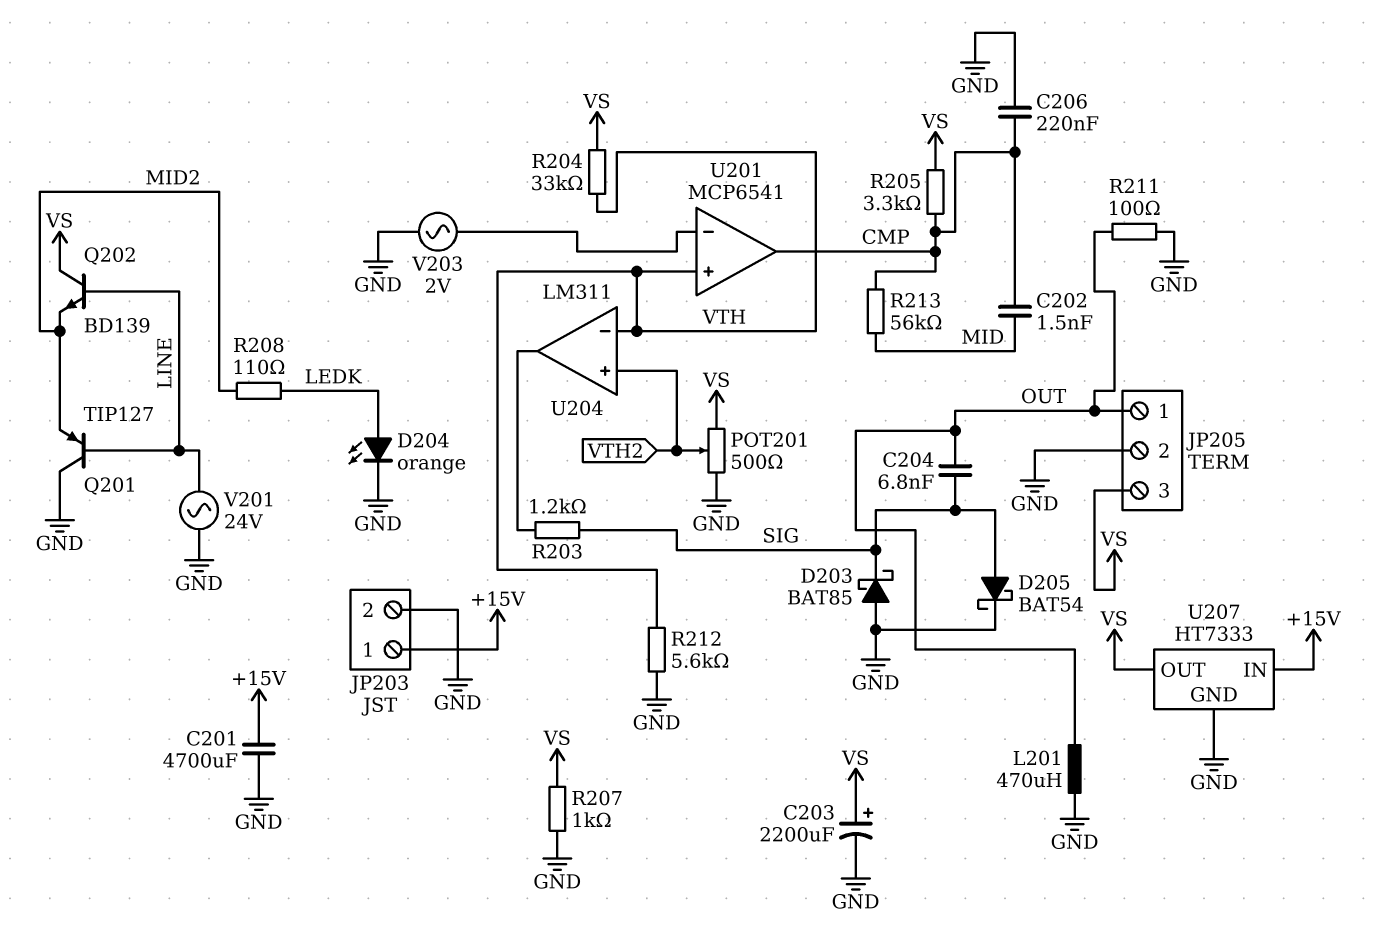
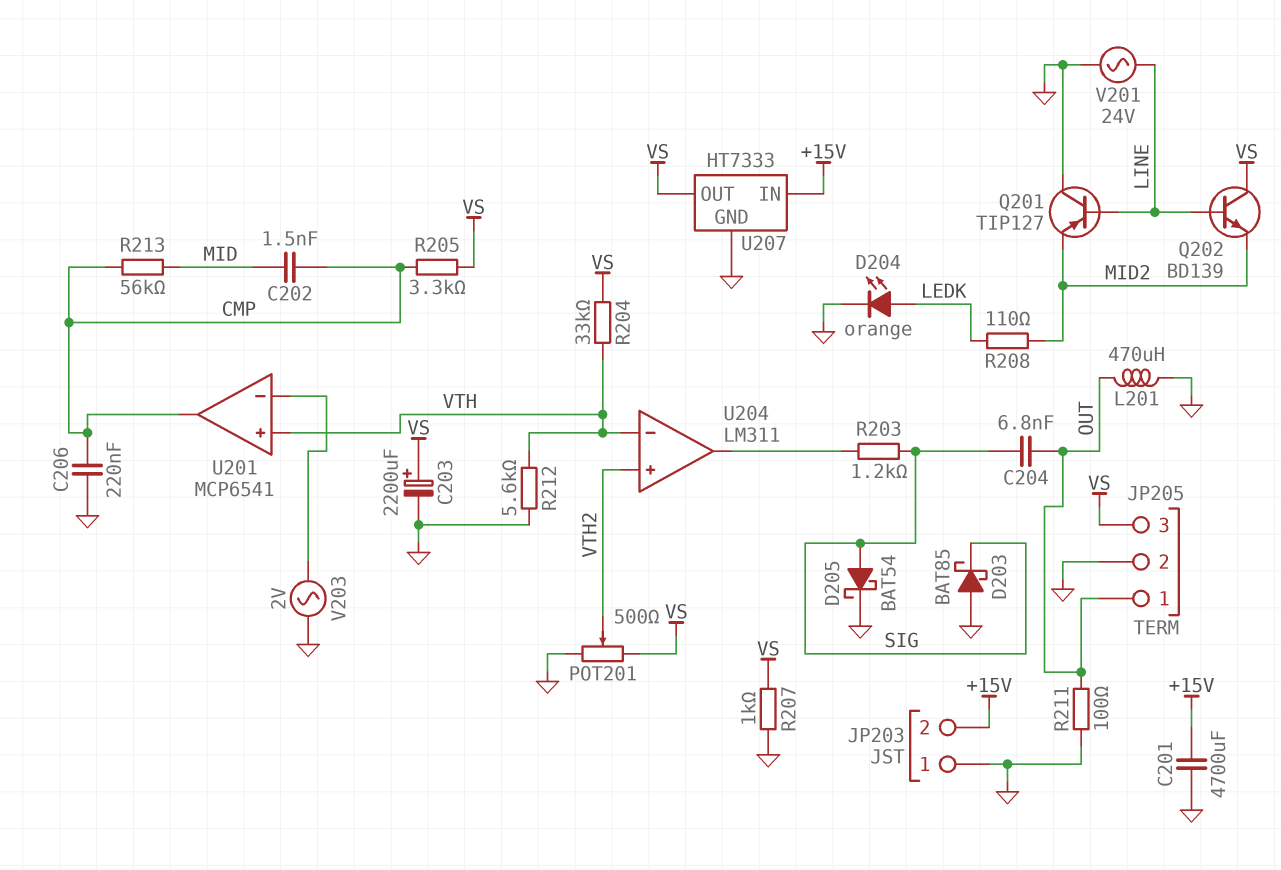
JP203 pin 1: +15V -> GND
JP203 pin 2: GND -> +15V

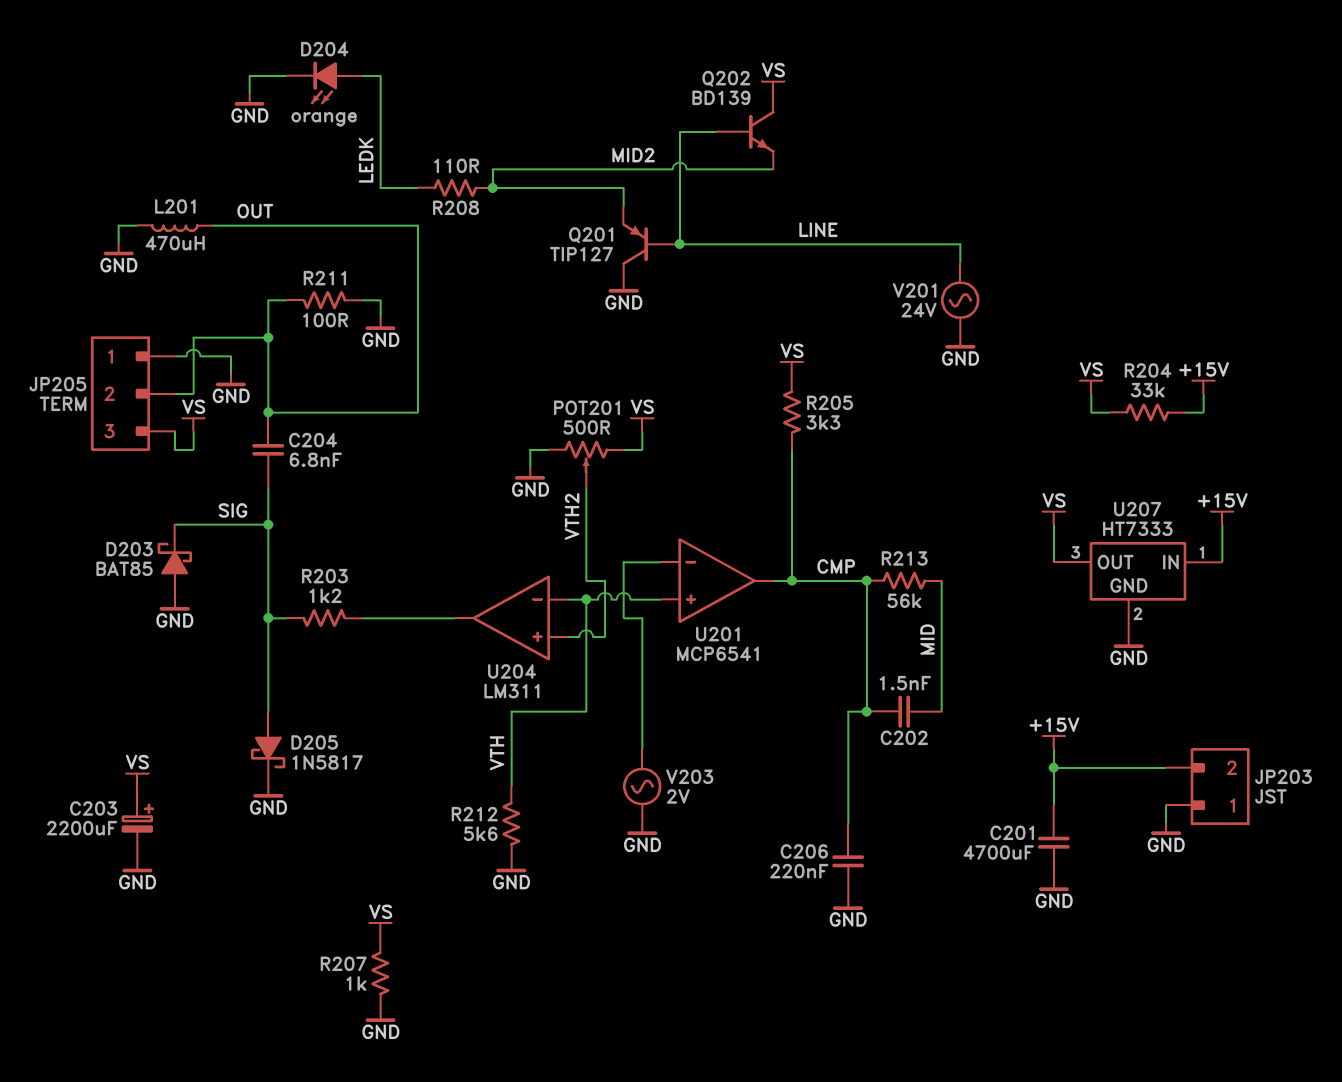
D205: schottky BAT54 (A SIG, K GND) -> schottky 1N5817 (A SIG, K GND)
JP205 pin 1: OUT -> GND
JP205 pin 2: GND -> OUT
R204: 33k (VS, VTH) -> 33k (+15V, VS)

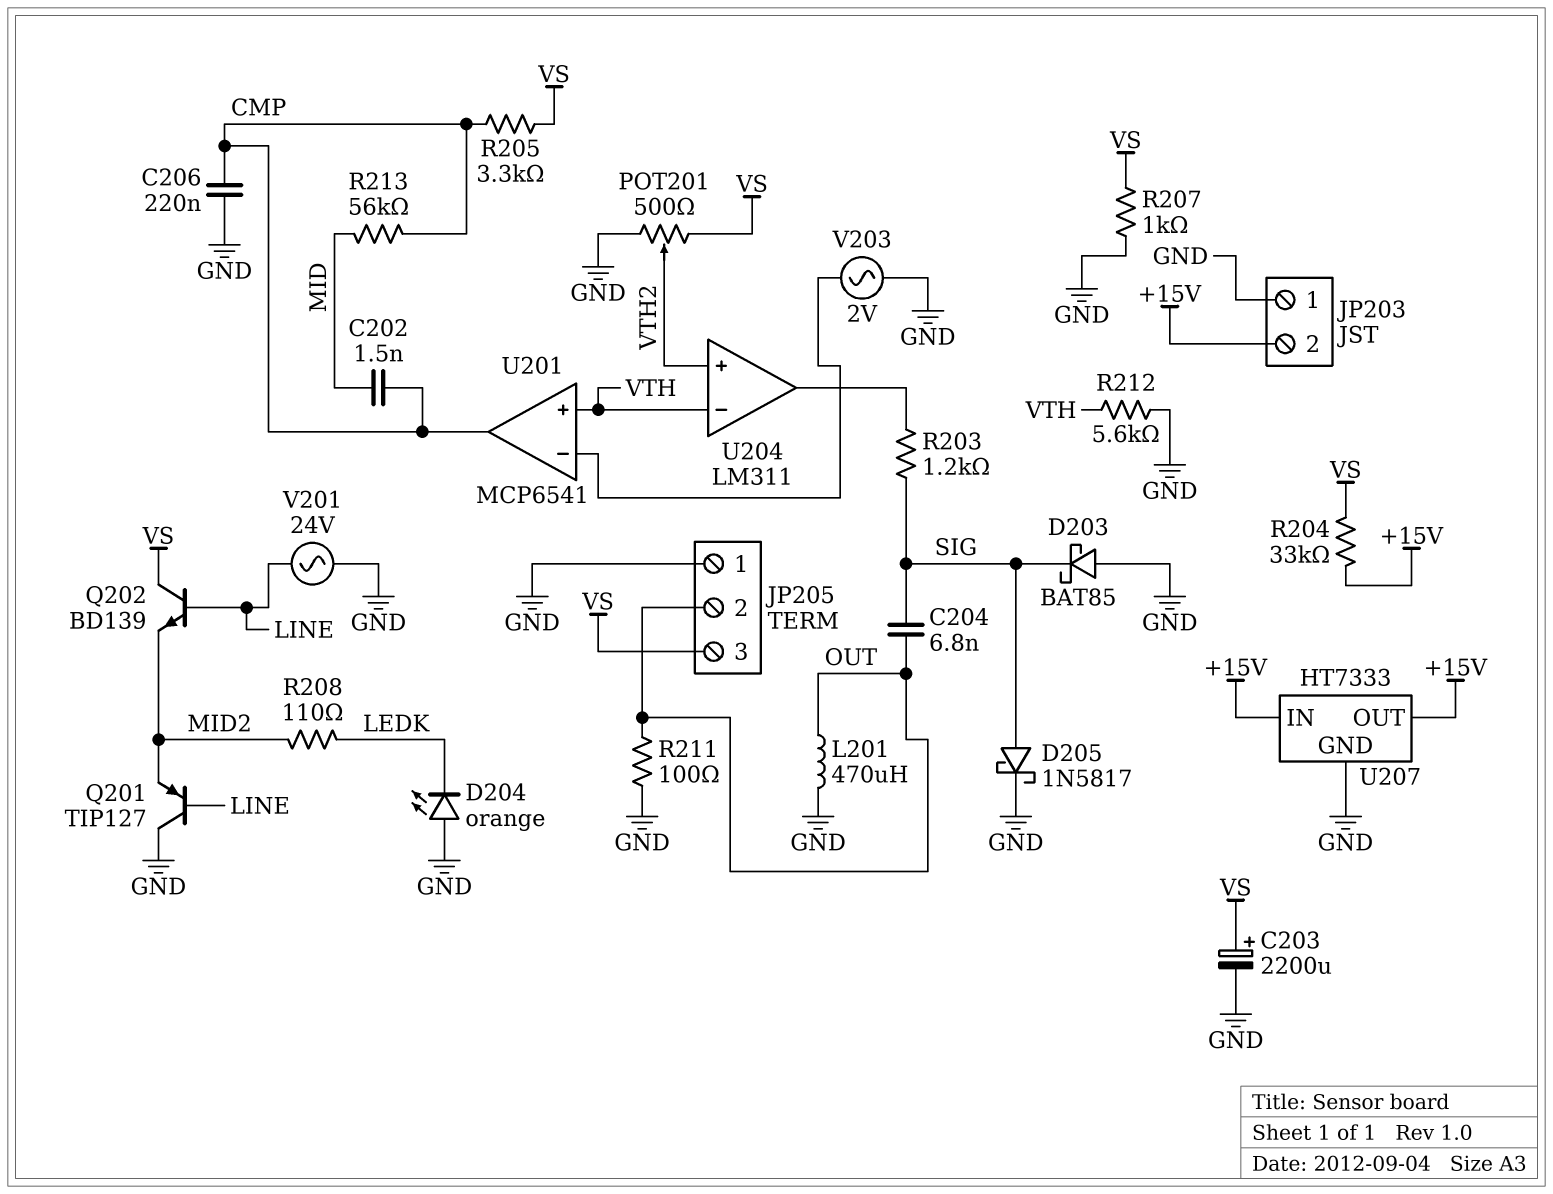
C201: 4700uF (+15V, GND) -> none
D204: LED orange (A LEDK, K GND) -> LED orange (A GND, K LEDK)
U207 pin OUT: VS -> +15V

